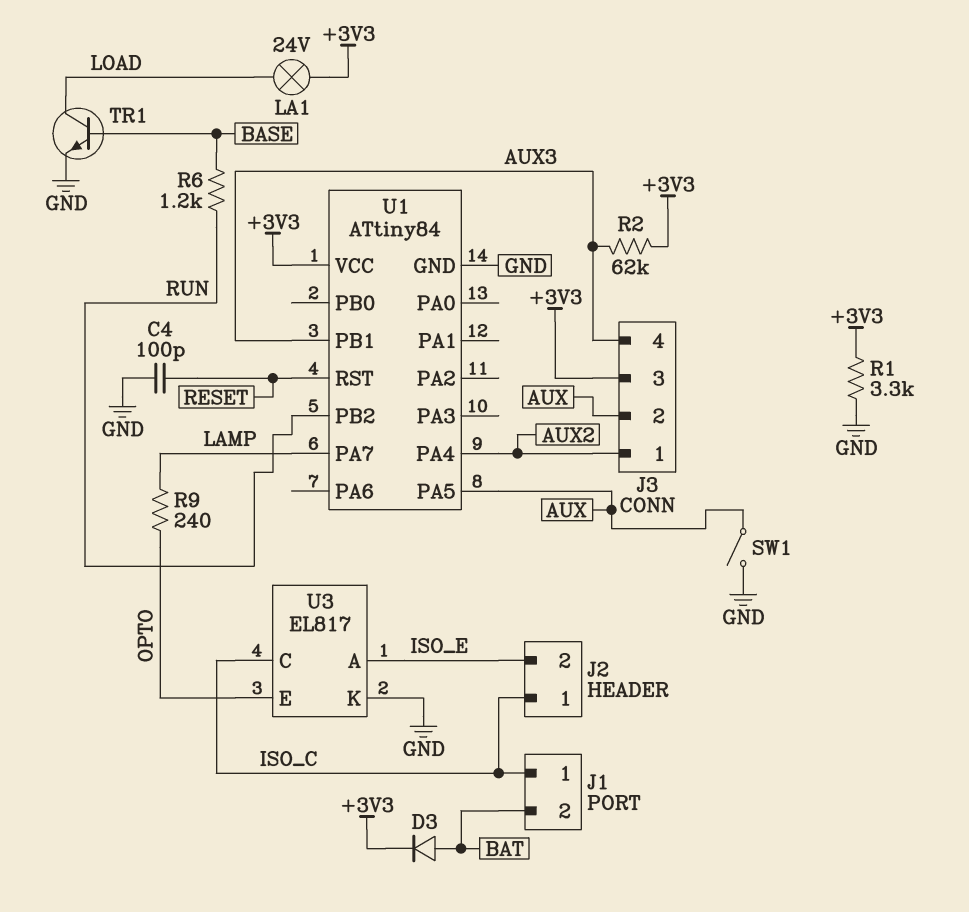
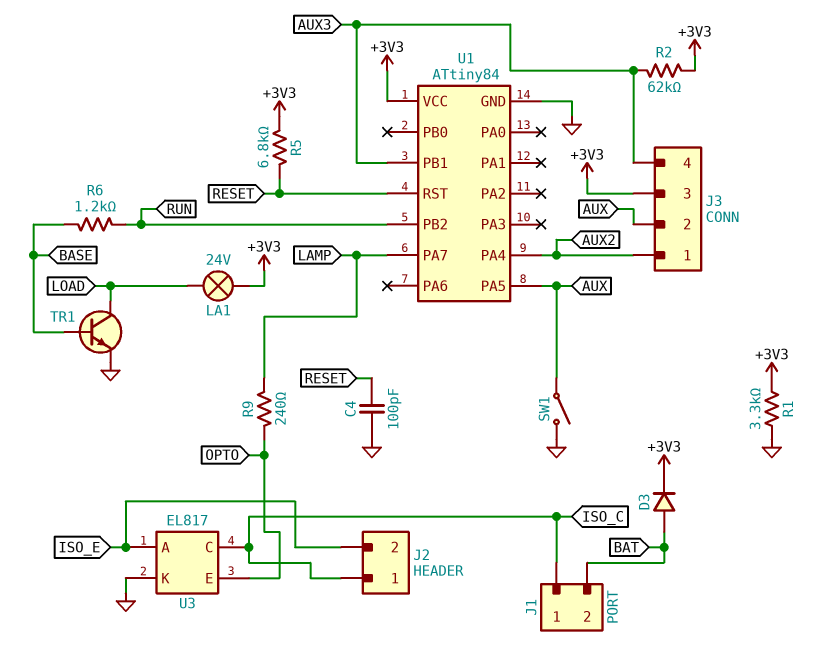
R5: none -> 6.8k (+3V3, RESET)

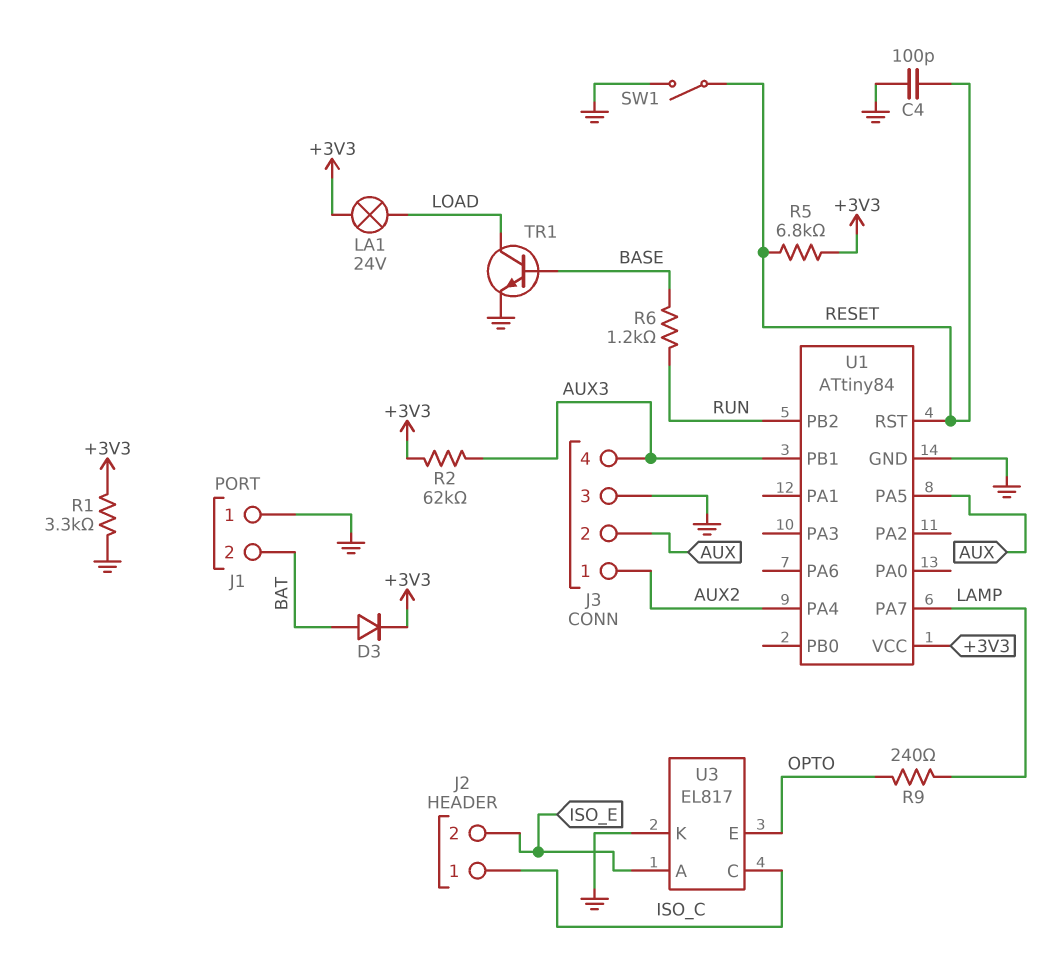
J1 pin 1: ISO_C -> GND
J3 pin 3: +3V3 -> GND
SW1: switch (AUX, GND) -> switch (GND, RESET)

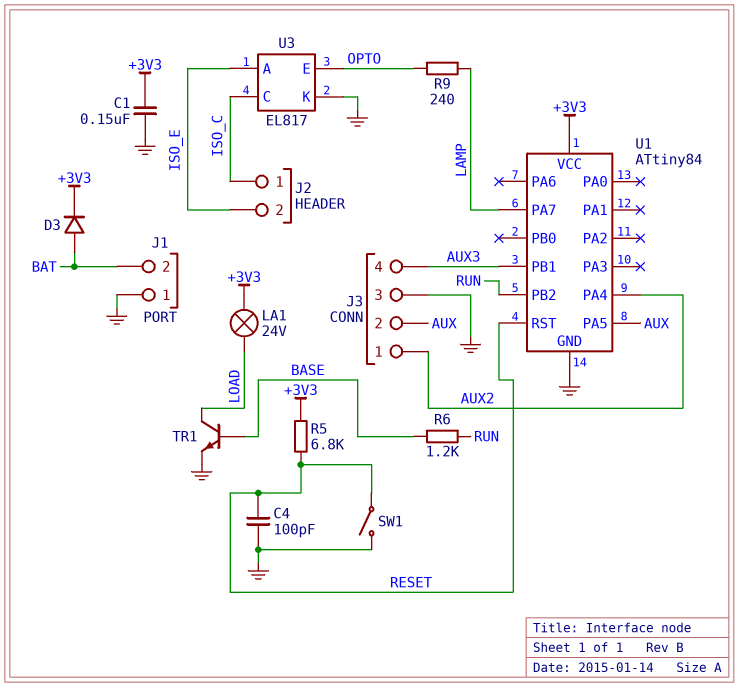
C1: none -> 150nF (+3V3, GND)
R1: 3.3k (+3V3, GND) -> none
R2: 62k (+3V3, AUX3) -> none

